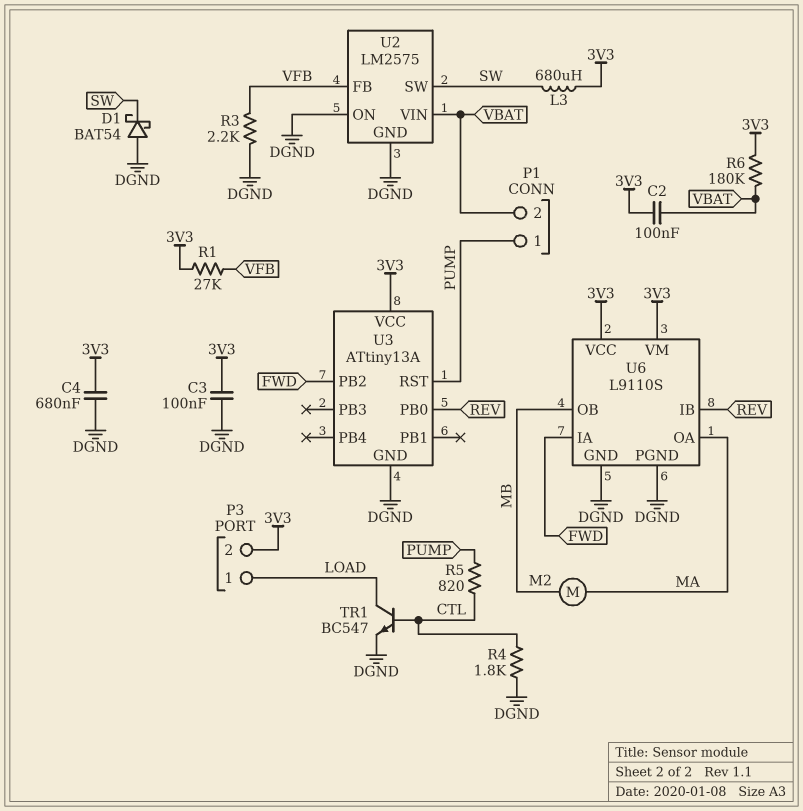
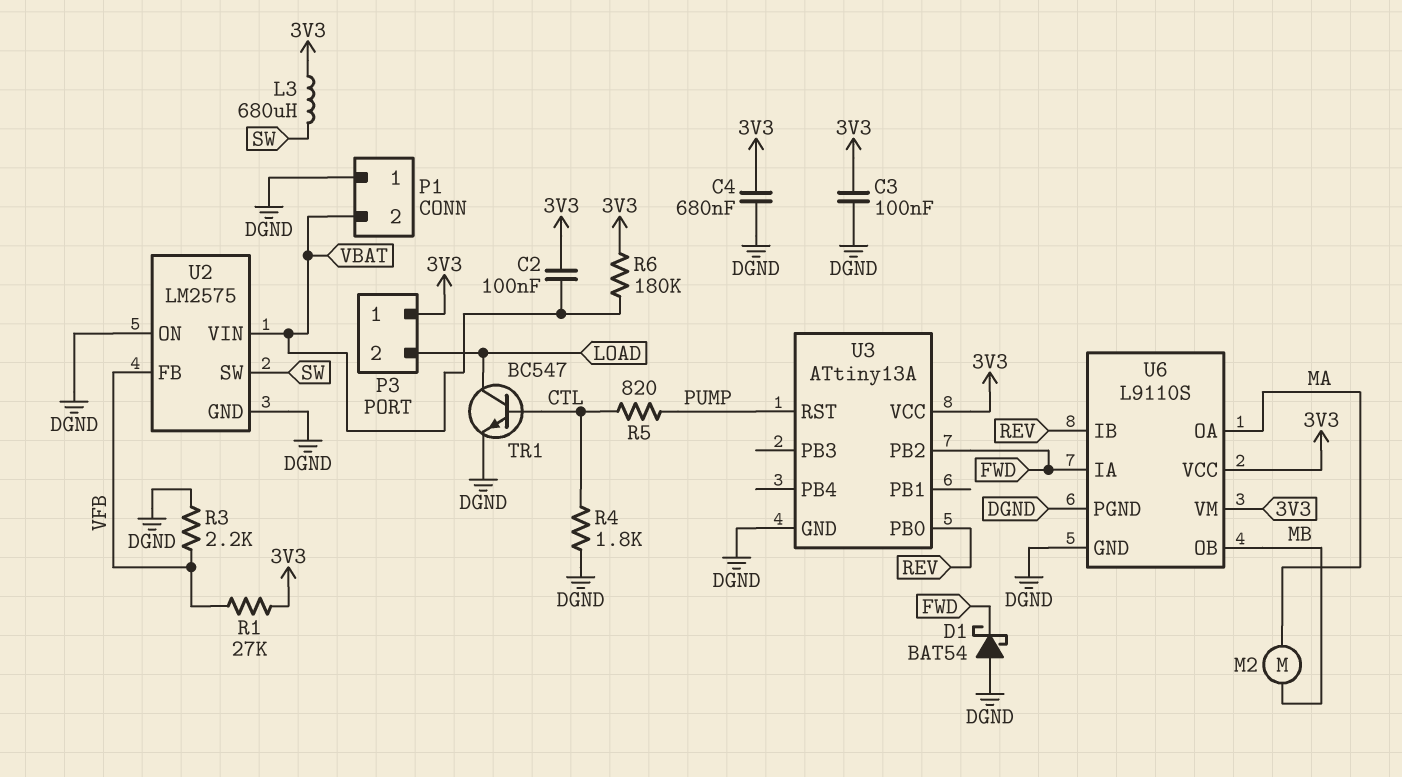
D1: schottky BAT54 (A DGND, K SW) -> schottky BAT54 (A DGND, K FWD)
P1 pin 1: PUMP -> DGND
P3 pin 1: LOAD -> 3V3
P3 pin 2: 3V3 -> LOAD

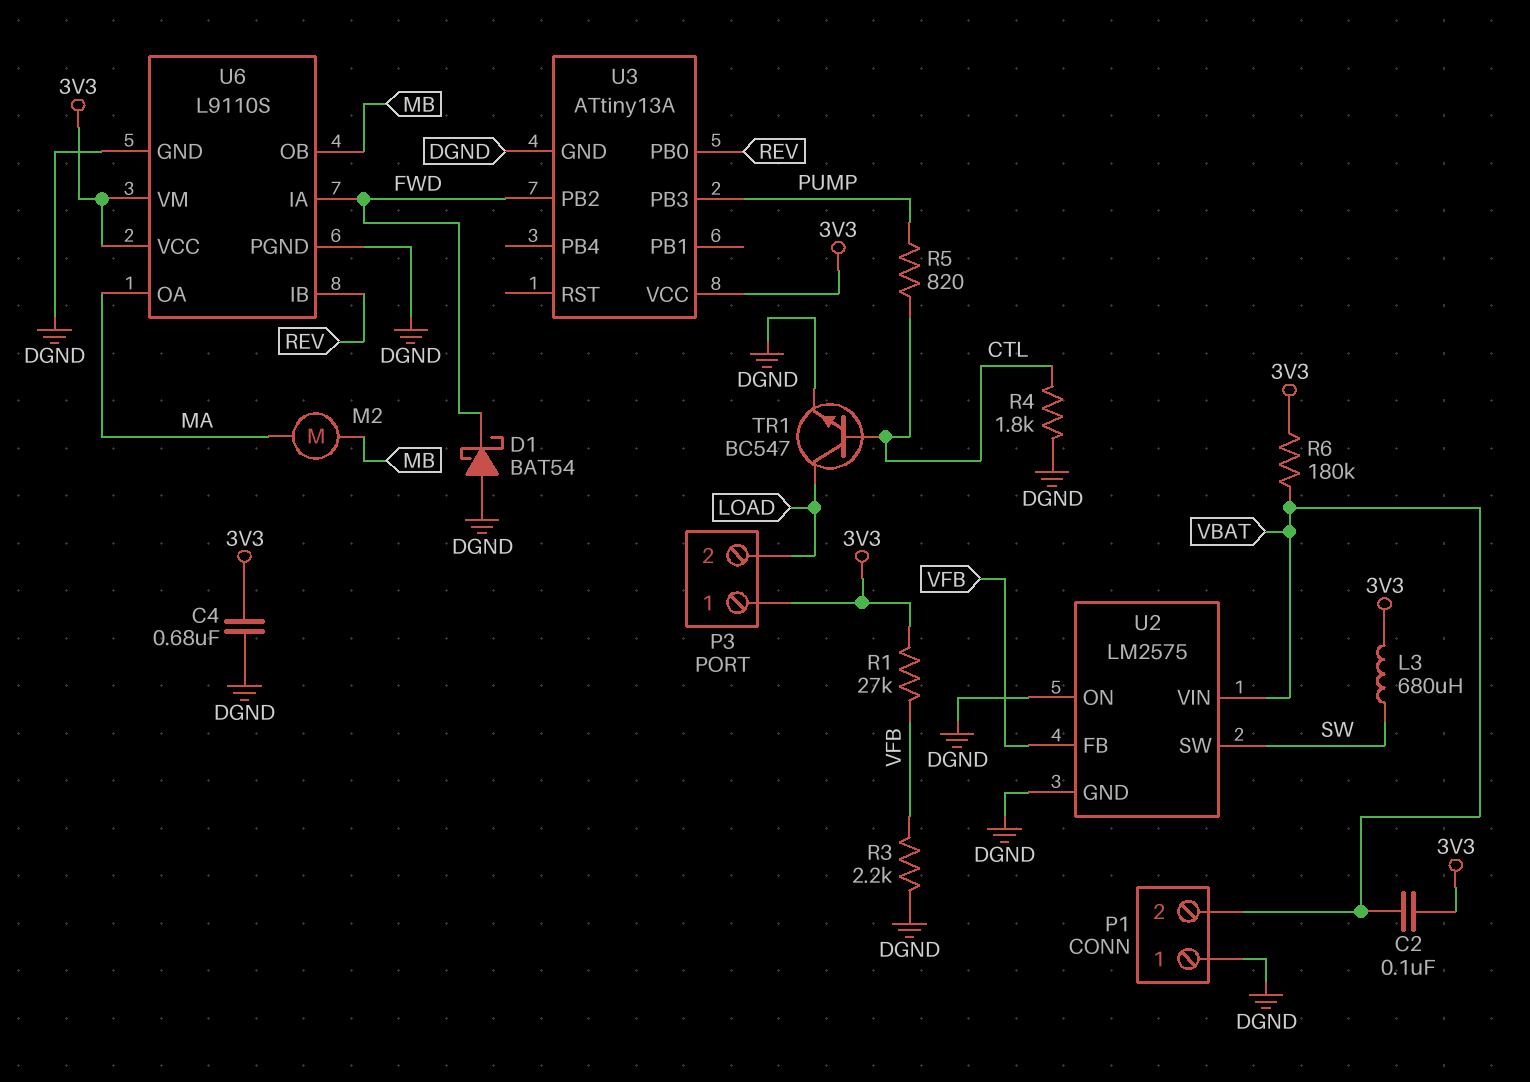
C3: 100nF (3V3, DGND) -> none
U3 pin PB3: none -> PUMP
U3 pin RST: PUMP -> none

